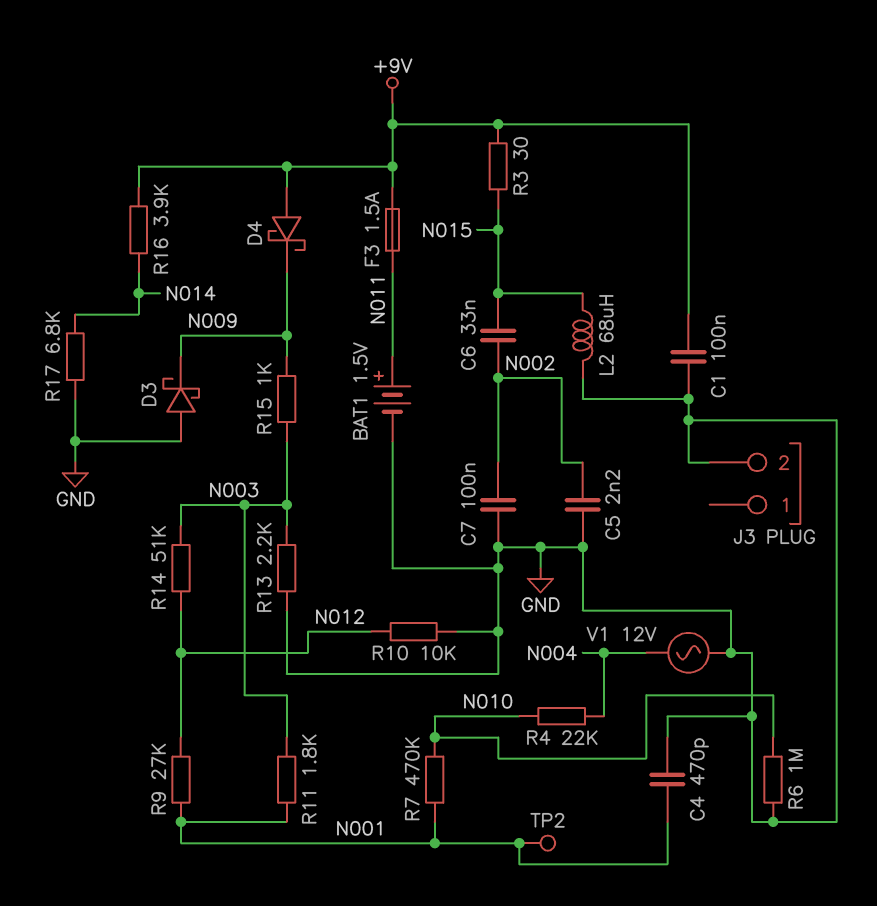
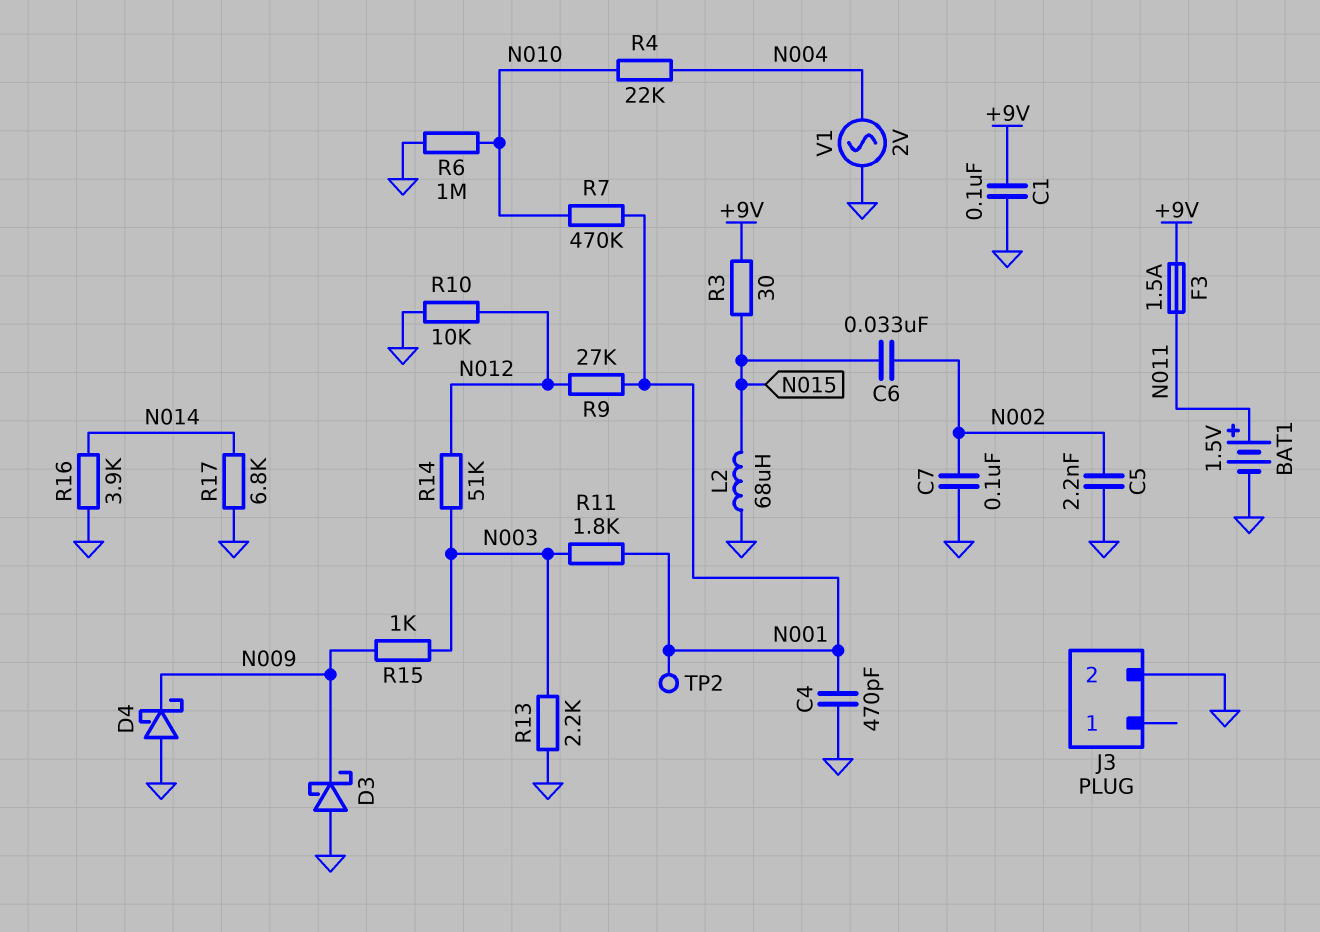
D4: schottky (A +9V, K N009) -> schottky (A GND, K N009)
R16: 3.9k (+9V, N014) -> 3.9k (GND, N014)
V1: AC 12V (GND, N004) -> AC 2V (GND, N004)

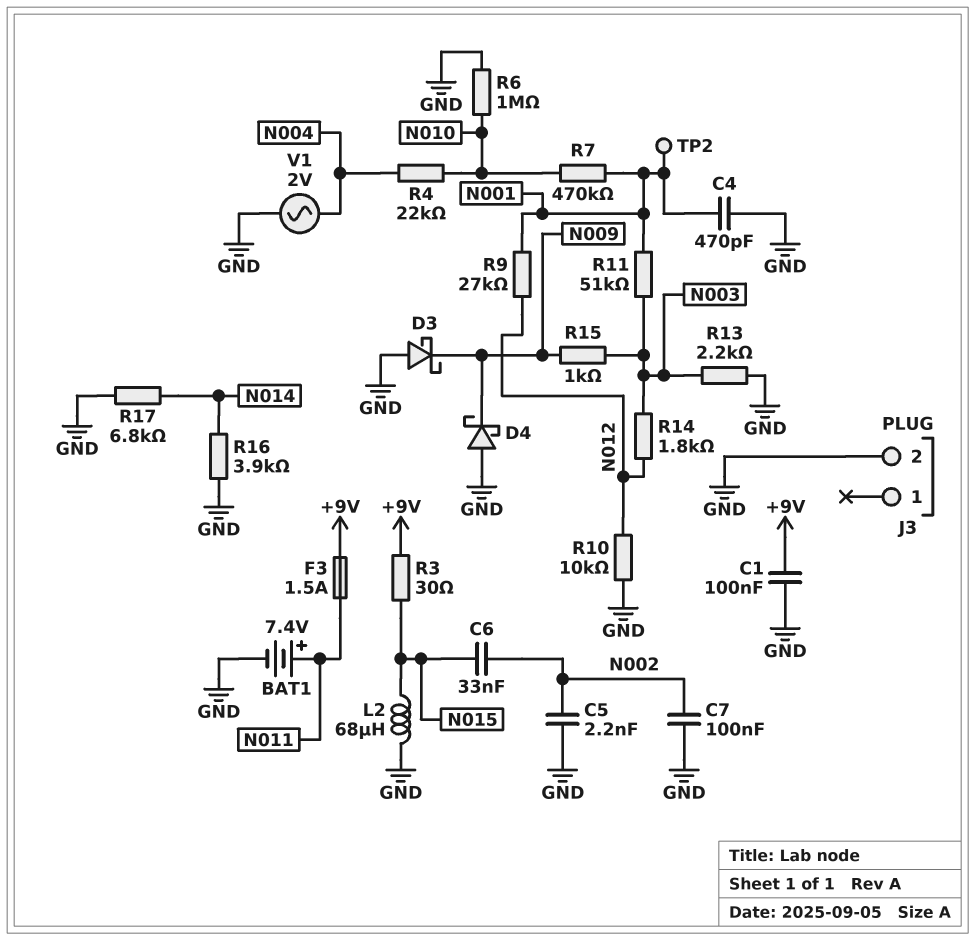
BAT1: 1.5V (plus N011, minus GND) -> 7.4V (plus N011, minus GND)
R11: 1.8k (N001, N003) -> 51k (N001, N003)
R14: 51k (N003, N012) -> 1.8k (N003, N012)

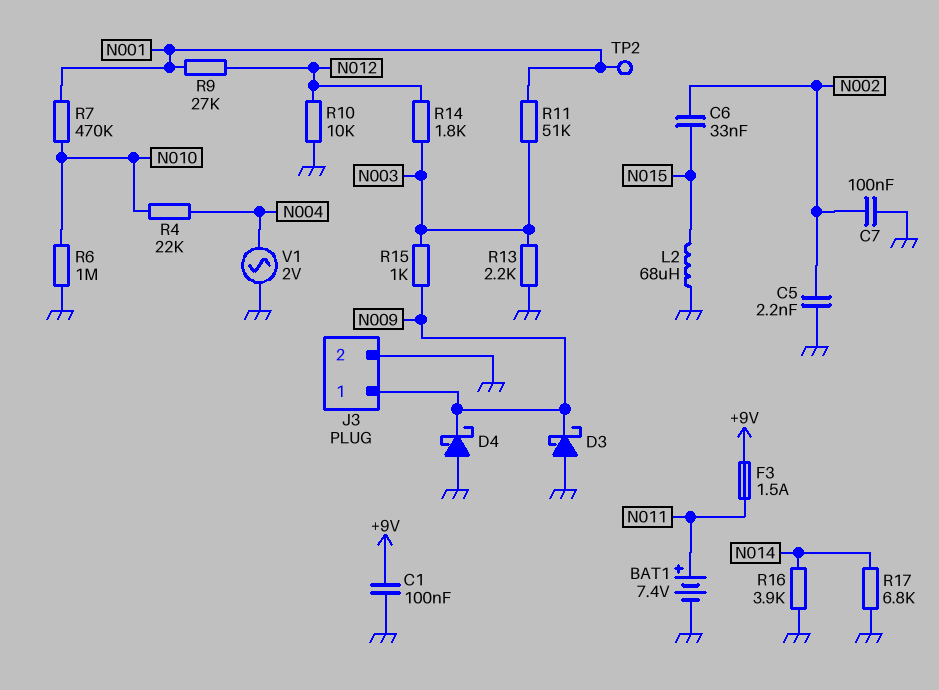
C4: 470pF (GND, N001) -> none
J3 pin 1: none -> N009
R3: 30 (+9V, N015) -> none

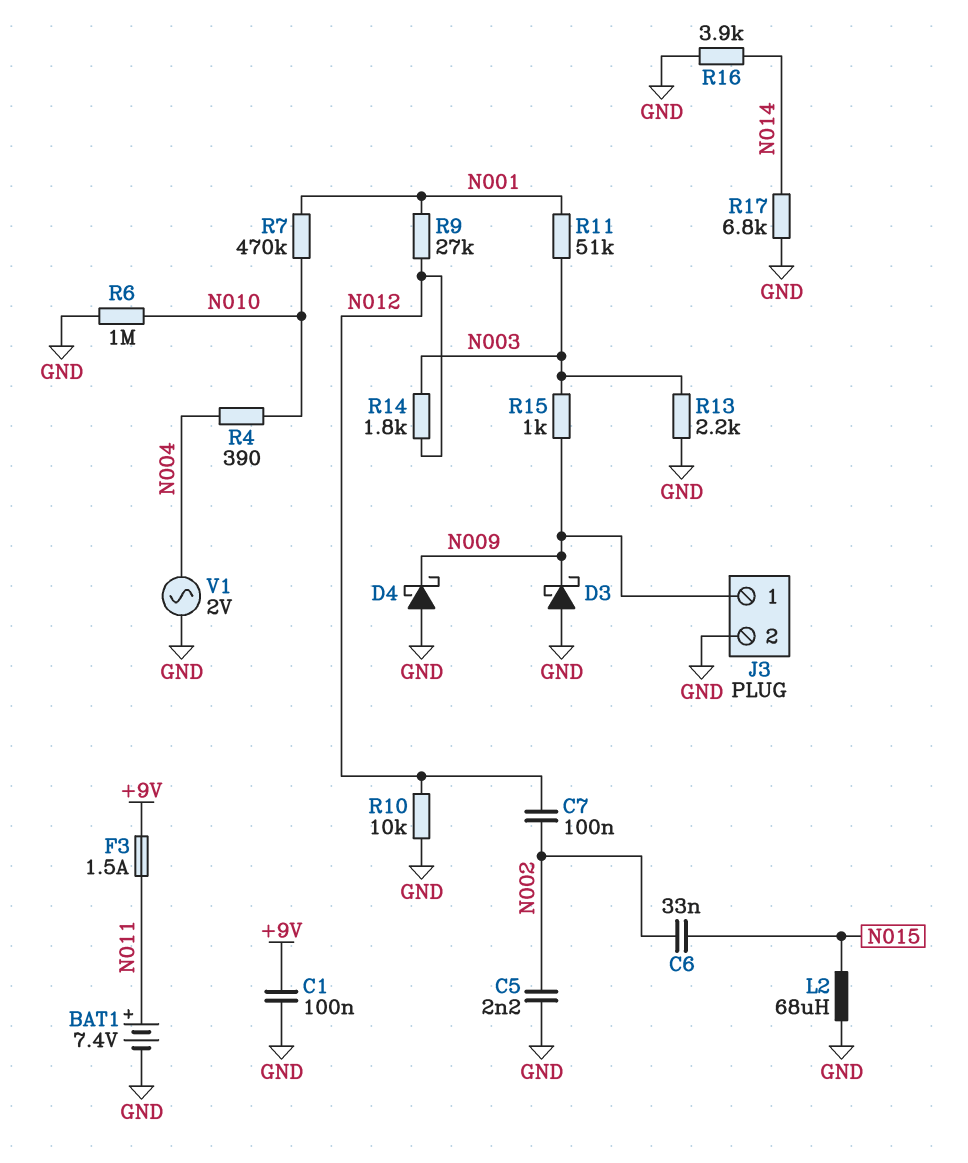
C7: 100nF (GND, N002) -> 100nF (N002, N012)
R4: 22k (N004, N010) -> 390 (N004, N010)
TP2: test point (N001) -> none

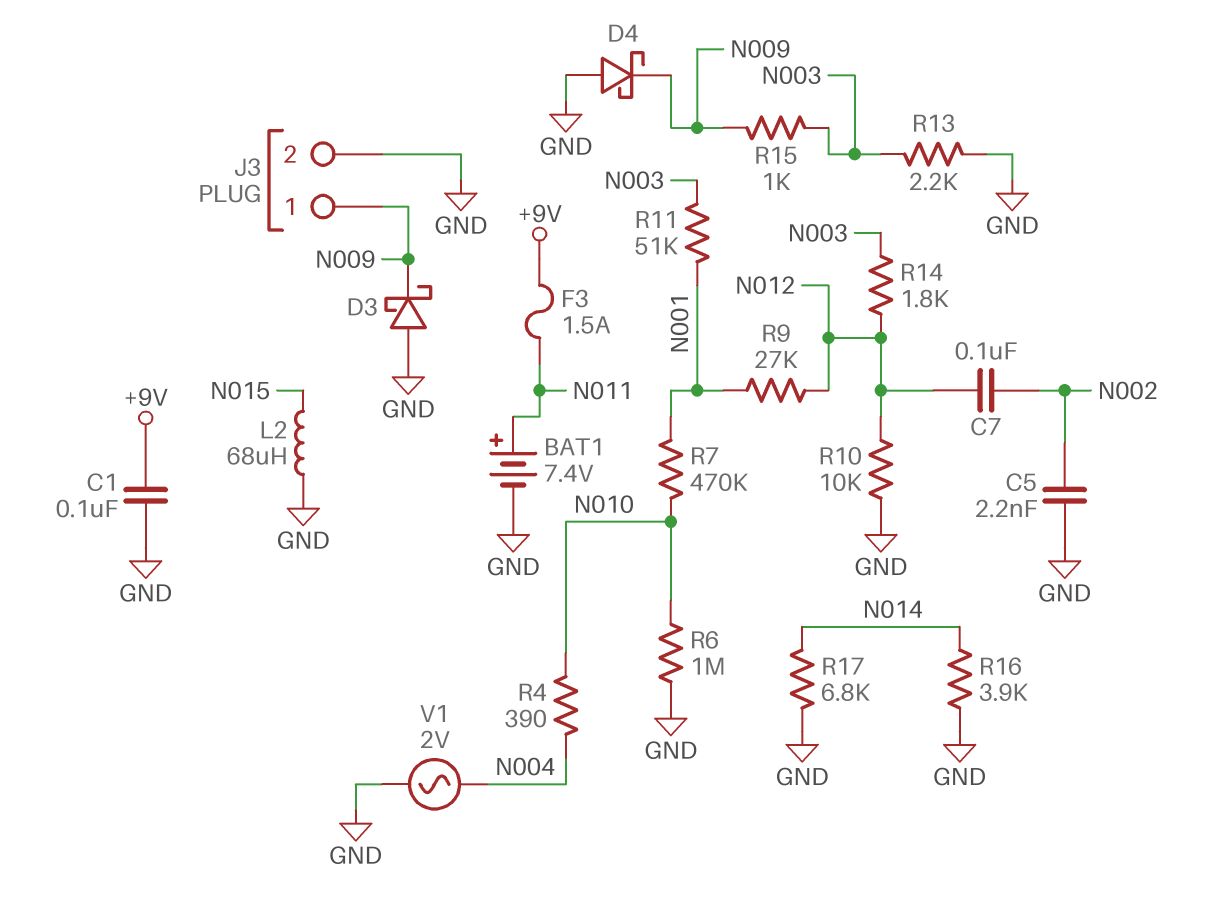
C6: 33nF (N002, N015) -> none

